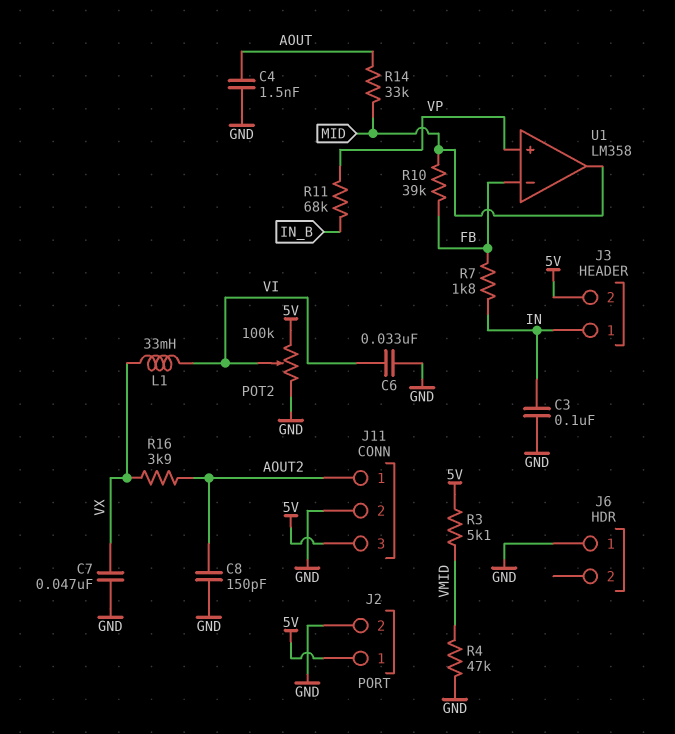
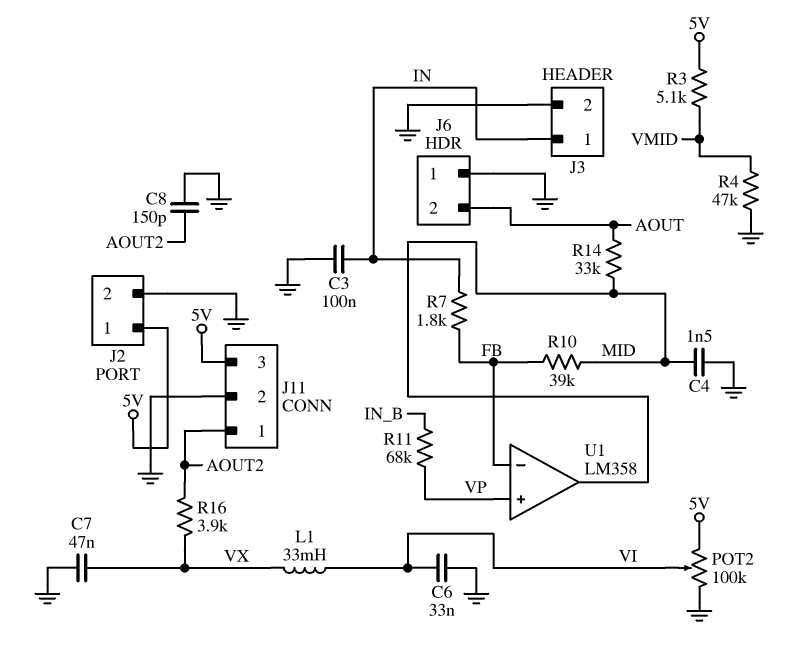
C4: 1.5nF (AOUT, GND) -> 1.5nF (GND, MID)
J3 pin 2: 5V -> GND
J6 pin 2: none -> AOUT

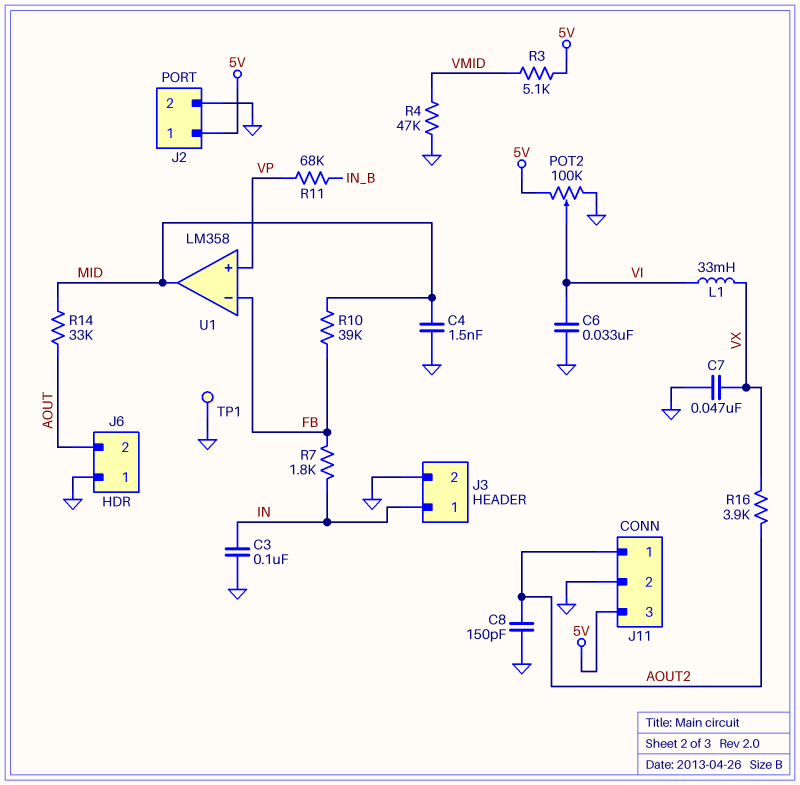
TP1: none -> test point (GND)

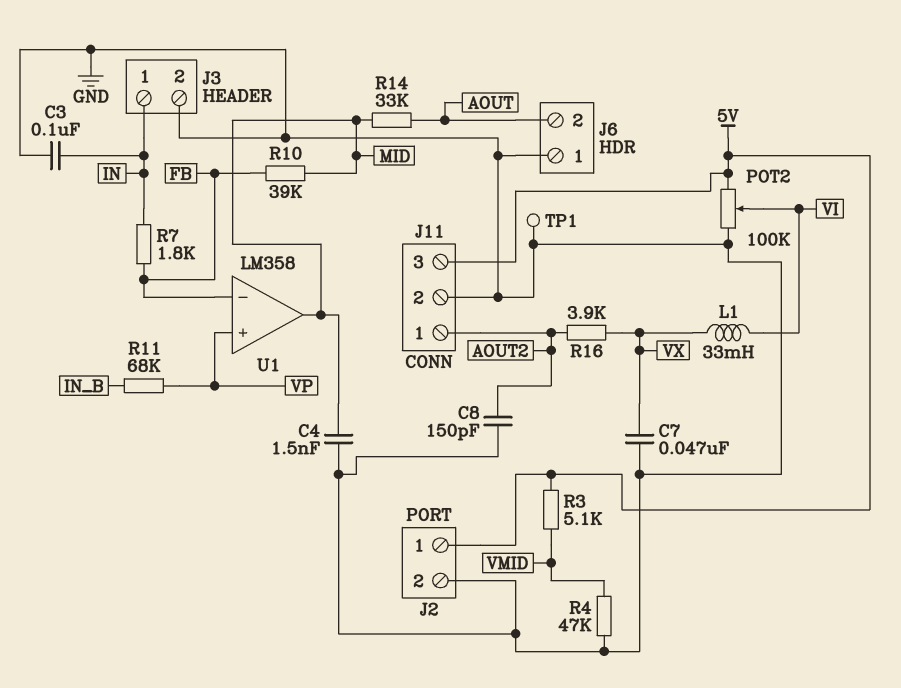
C6: 33nF (GND, VI) -> none

